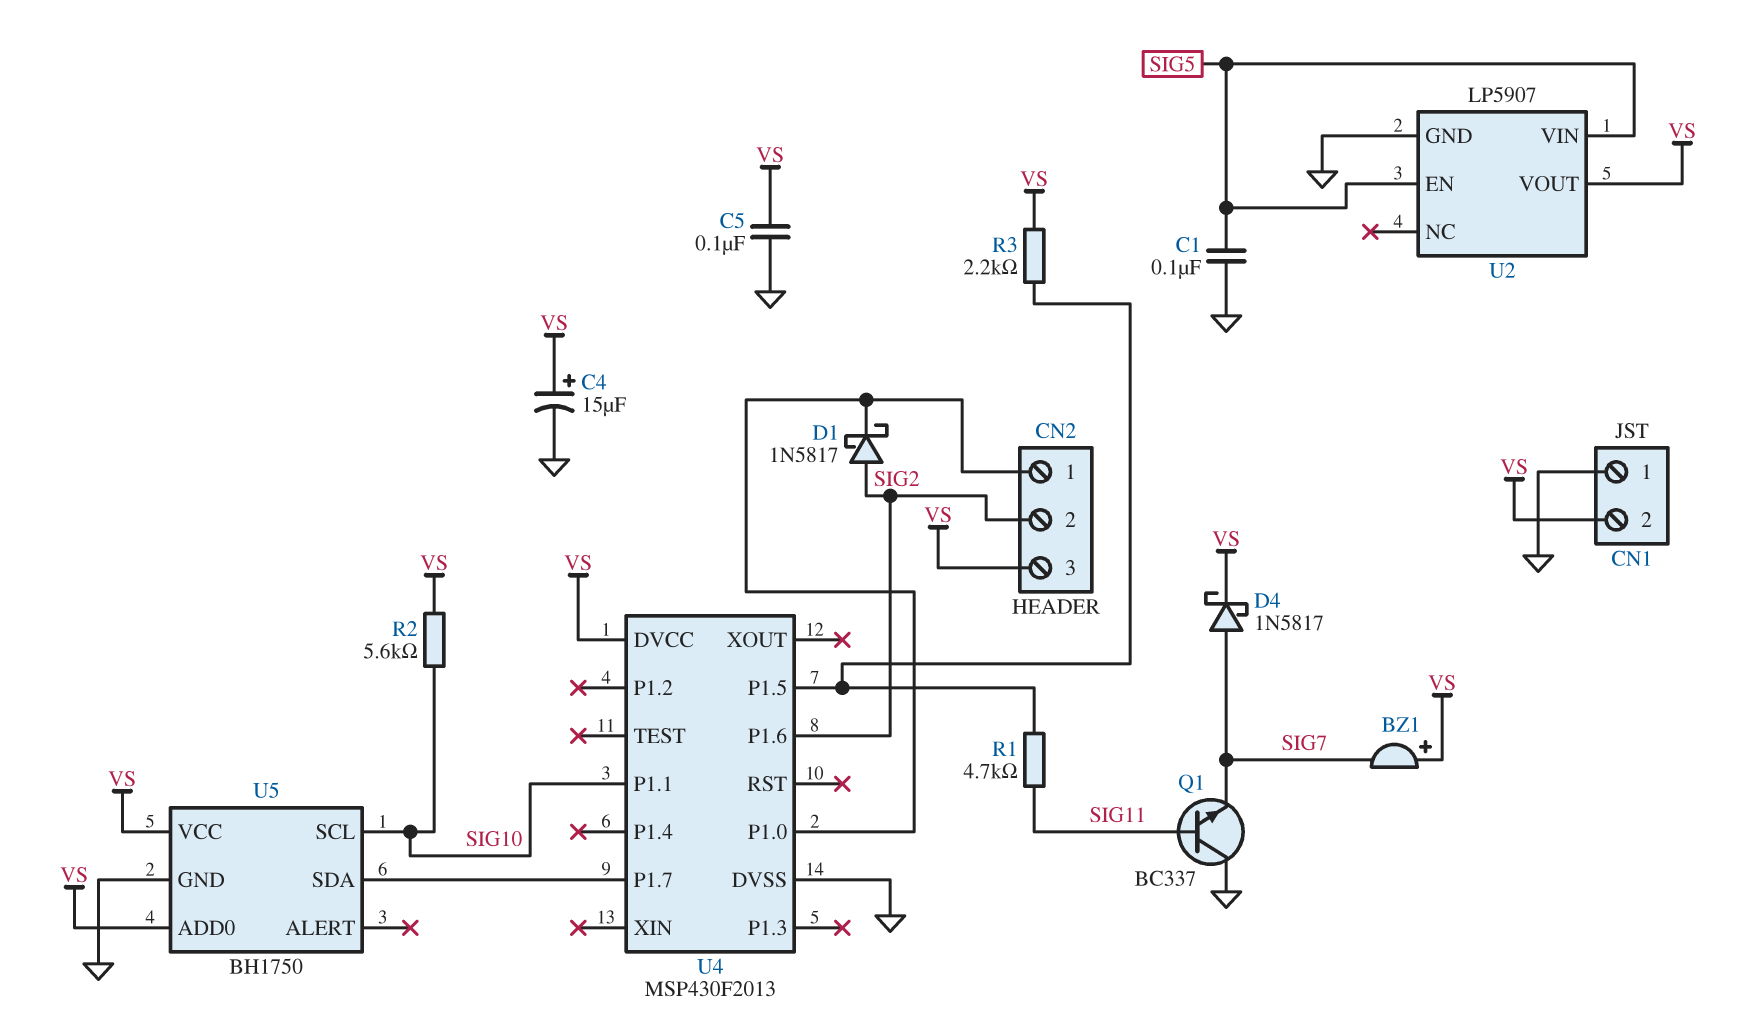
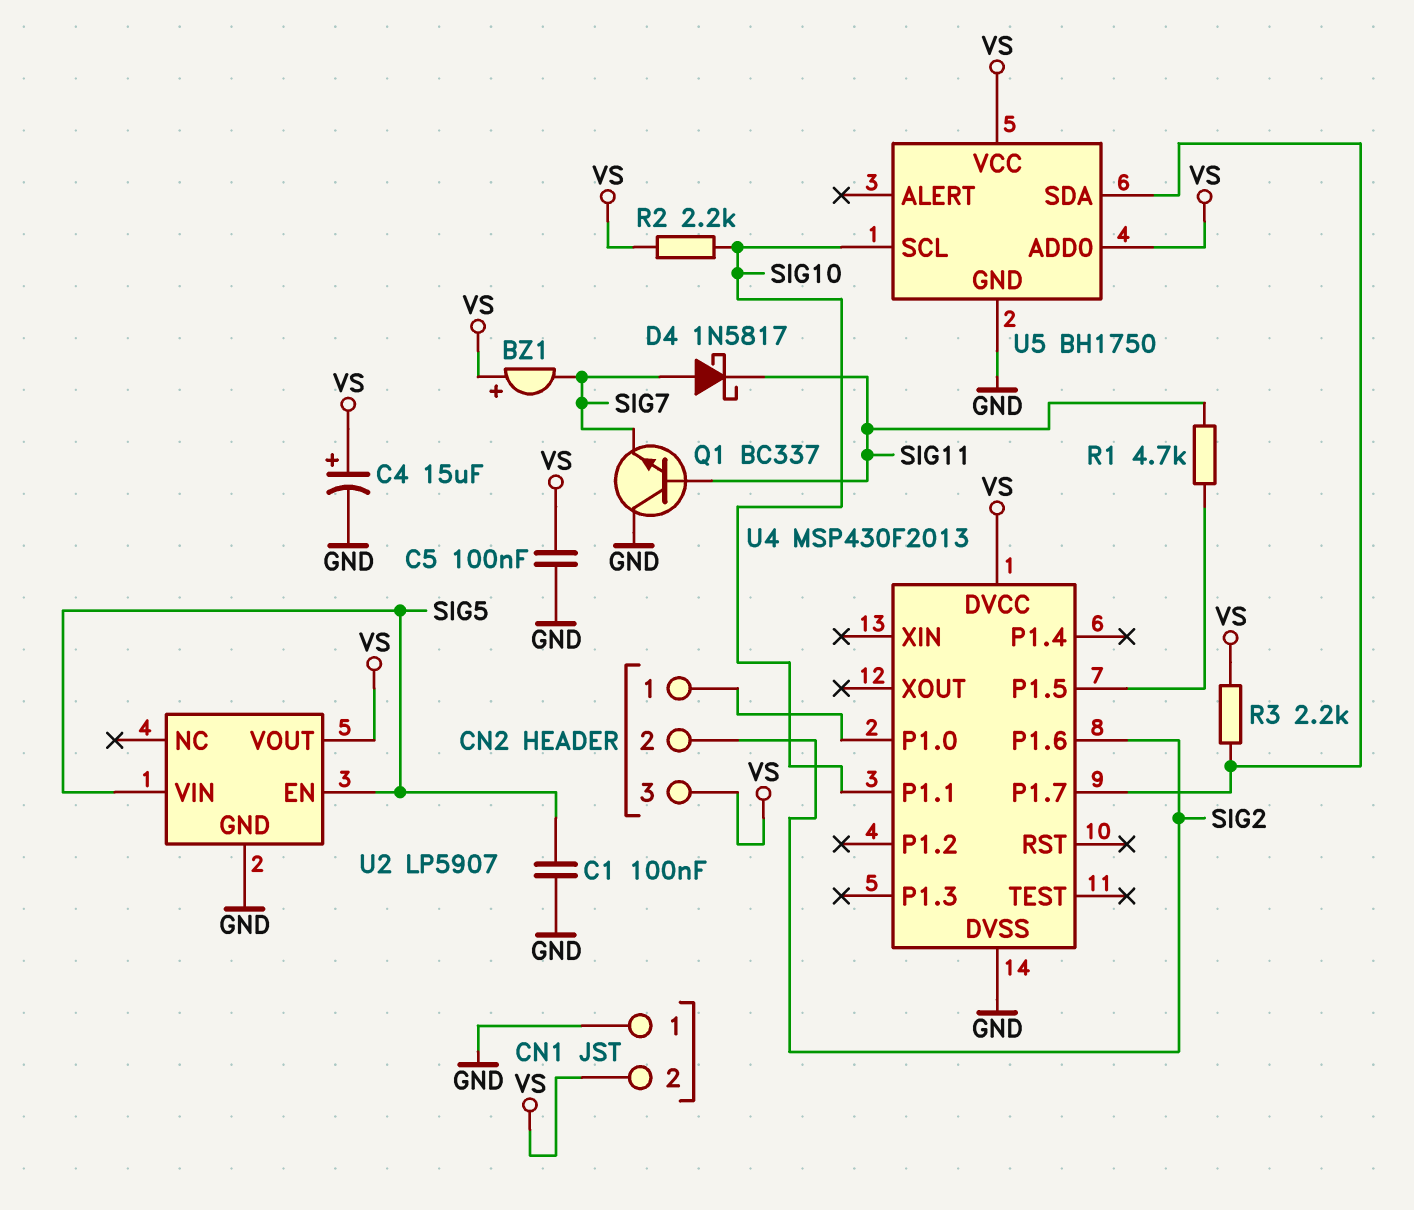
D1: schottky 1N5817 (A SIG2, K CN2/1) -> none
D4: schottky 1N5817 (A SIG7, K VS) -> schottky 1N5817 (A SIG7, K SIG11)
R2: 5.6k (SIG10, VS) -> 2.2k (SIG10, VS)
R3: 2.2k (U4/P1.5, VS) -> 2.2k (U4/P1.7, VS)

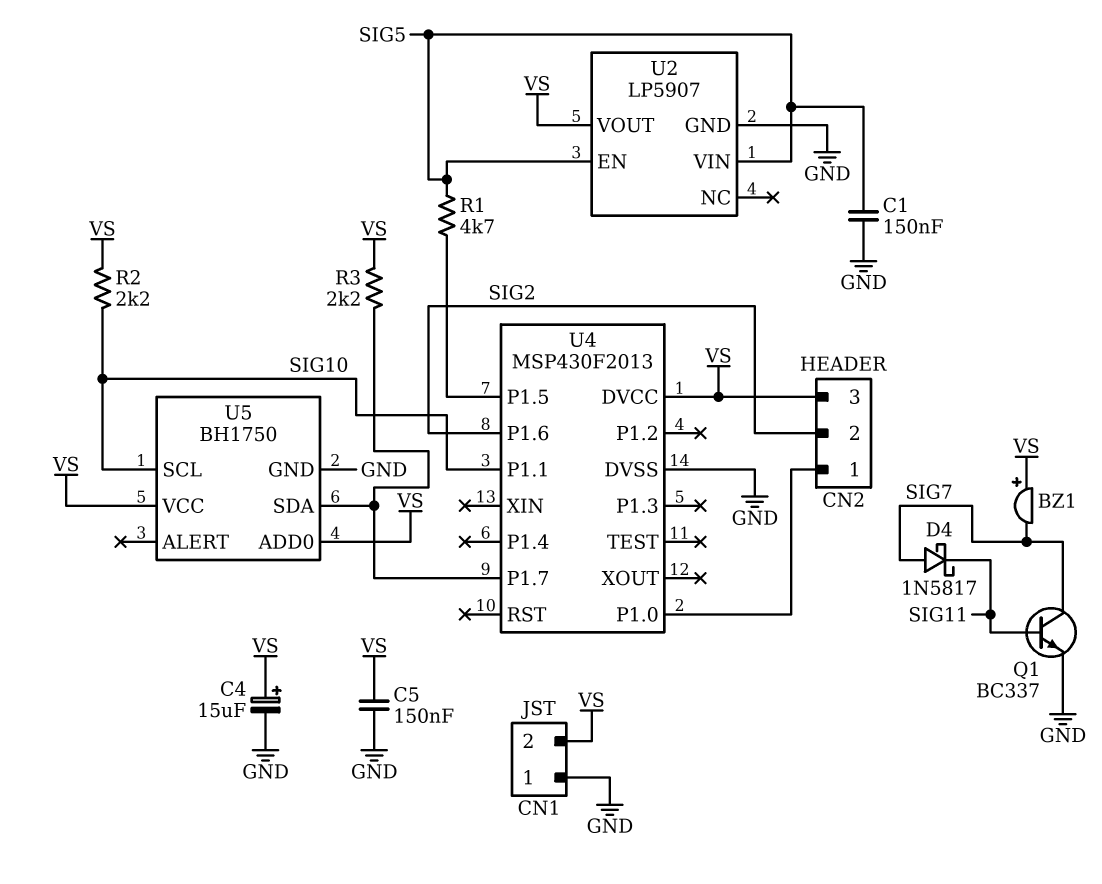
C1: 100nF (GND, SIG5) -> 150nF (GND, SIG5)
C5: 100nF (GND, VS) -> 150nF (GND, VS)
Q1: NPN BC337 (B SIG11, C GND, E SIG7) -> NPN BC337 (B SIG11, C SIG7, E GND)
R1: 4.7k (SIG11, U4/P1.5) -> 4.7k (SIG5, U4/P1.5)

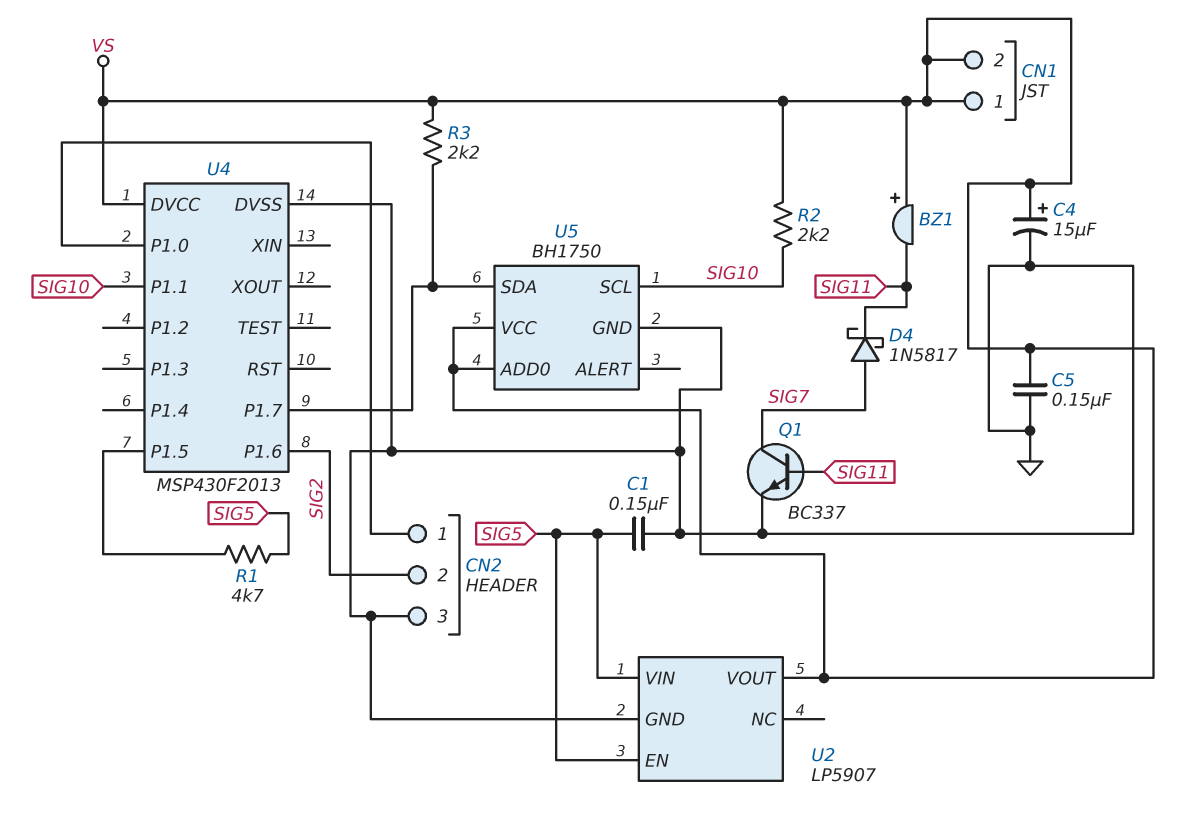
BZ1: buzzer (plus VS, minus SIG7) -> buzzer (plus VS, minus SIG11)
CN1 pin 1: GND -> VS
CN2 pin 3: VS -> GND

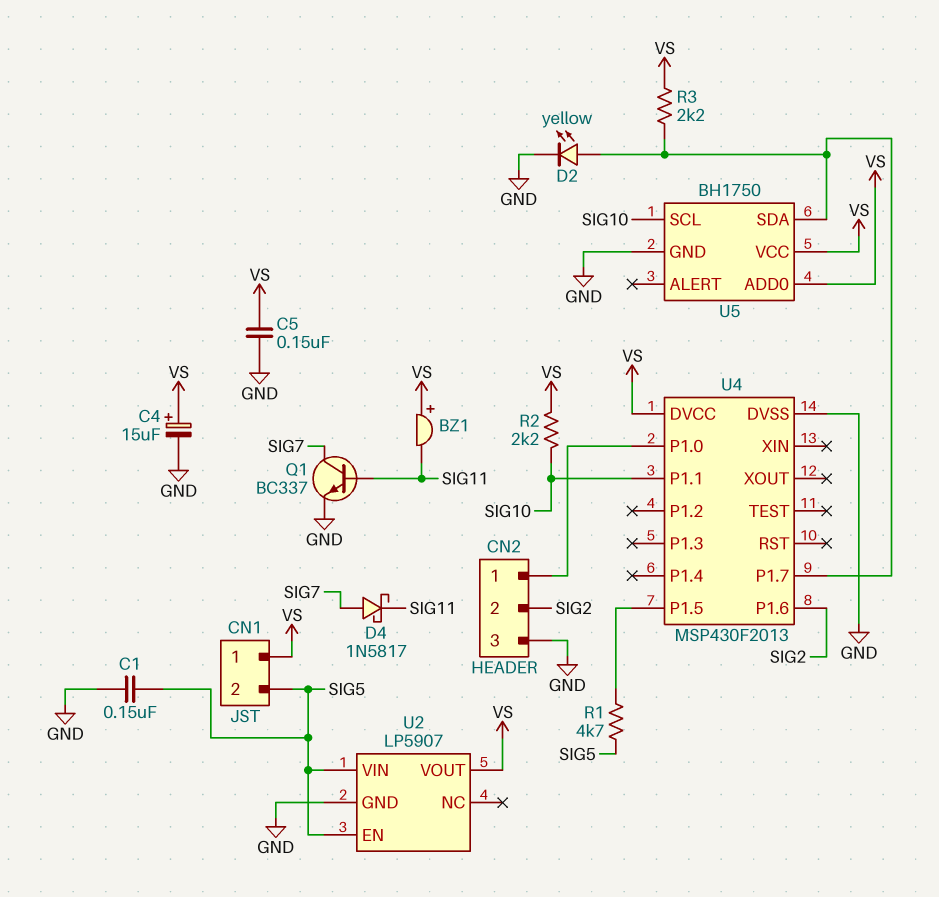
CN1 pin 2: VS -> SIG5
D2: none -> LED yellow (A U4/P1.7, K GND)

